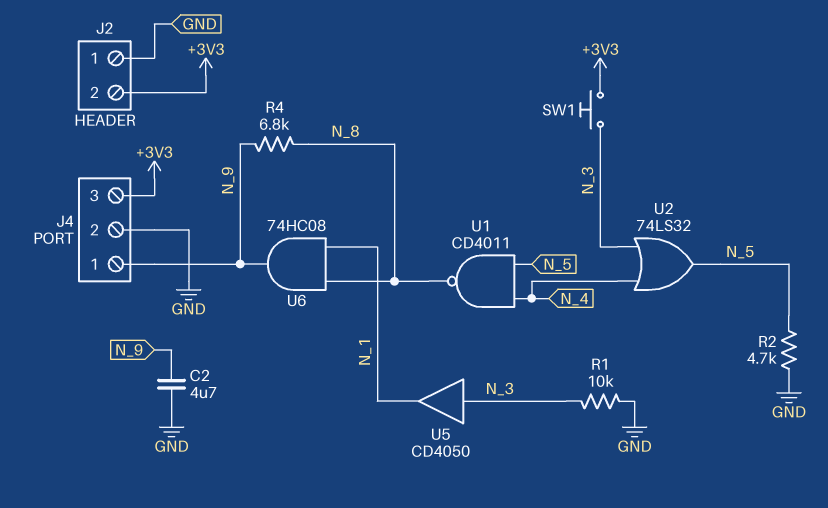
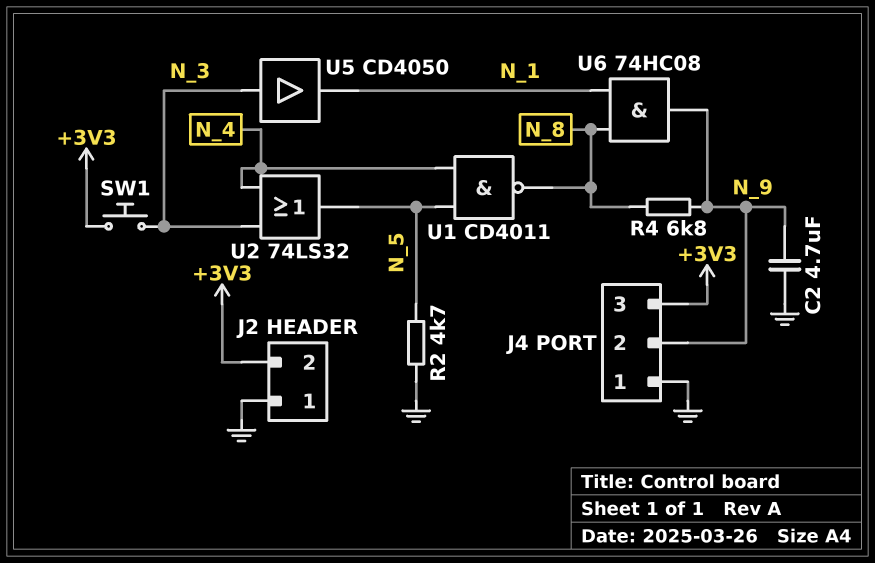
J4 pin 1: N_9 -> GND
J4 pin 2: GND -> N_9
R1: 10k (GND, N_3) -> none

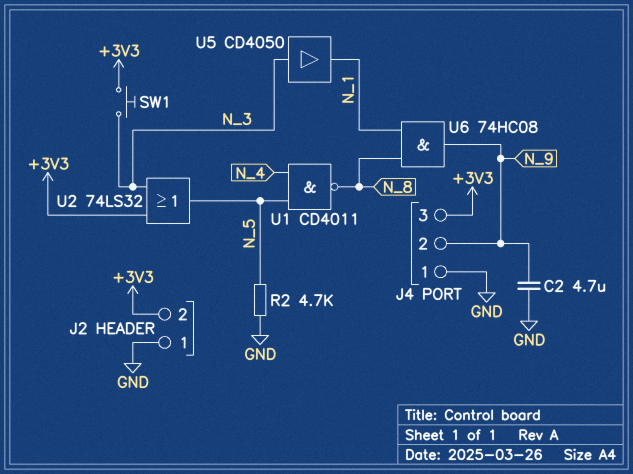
R4: 6.8k (N_8, N_9) -> none
U2: OR 74LS32 (in N_3, in N_4, out N_5) -> OR 74LS32 (in +3V3, in N_3, out N_5)

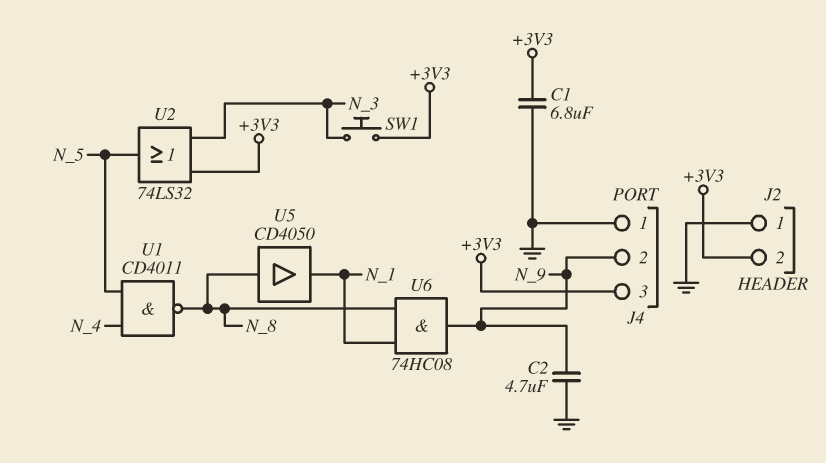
C1: none -> 6.8uF (+3V3, GND)
R2: 4.7k (GND, N_5) -> none
U5: buffer CD4050 (in N_3, out N_1) -> buffer CD4050 (in N_8, out N_1)

